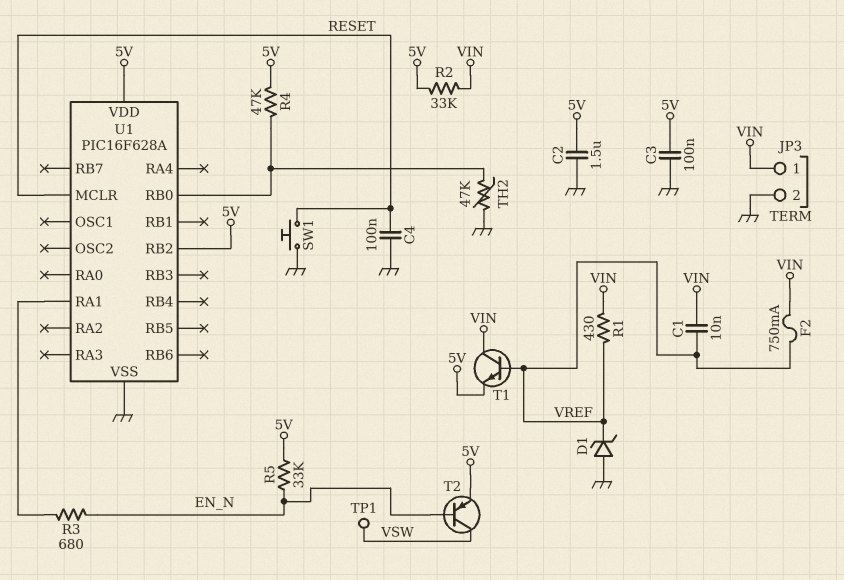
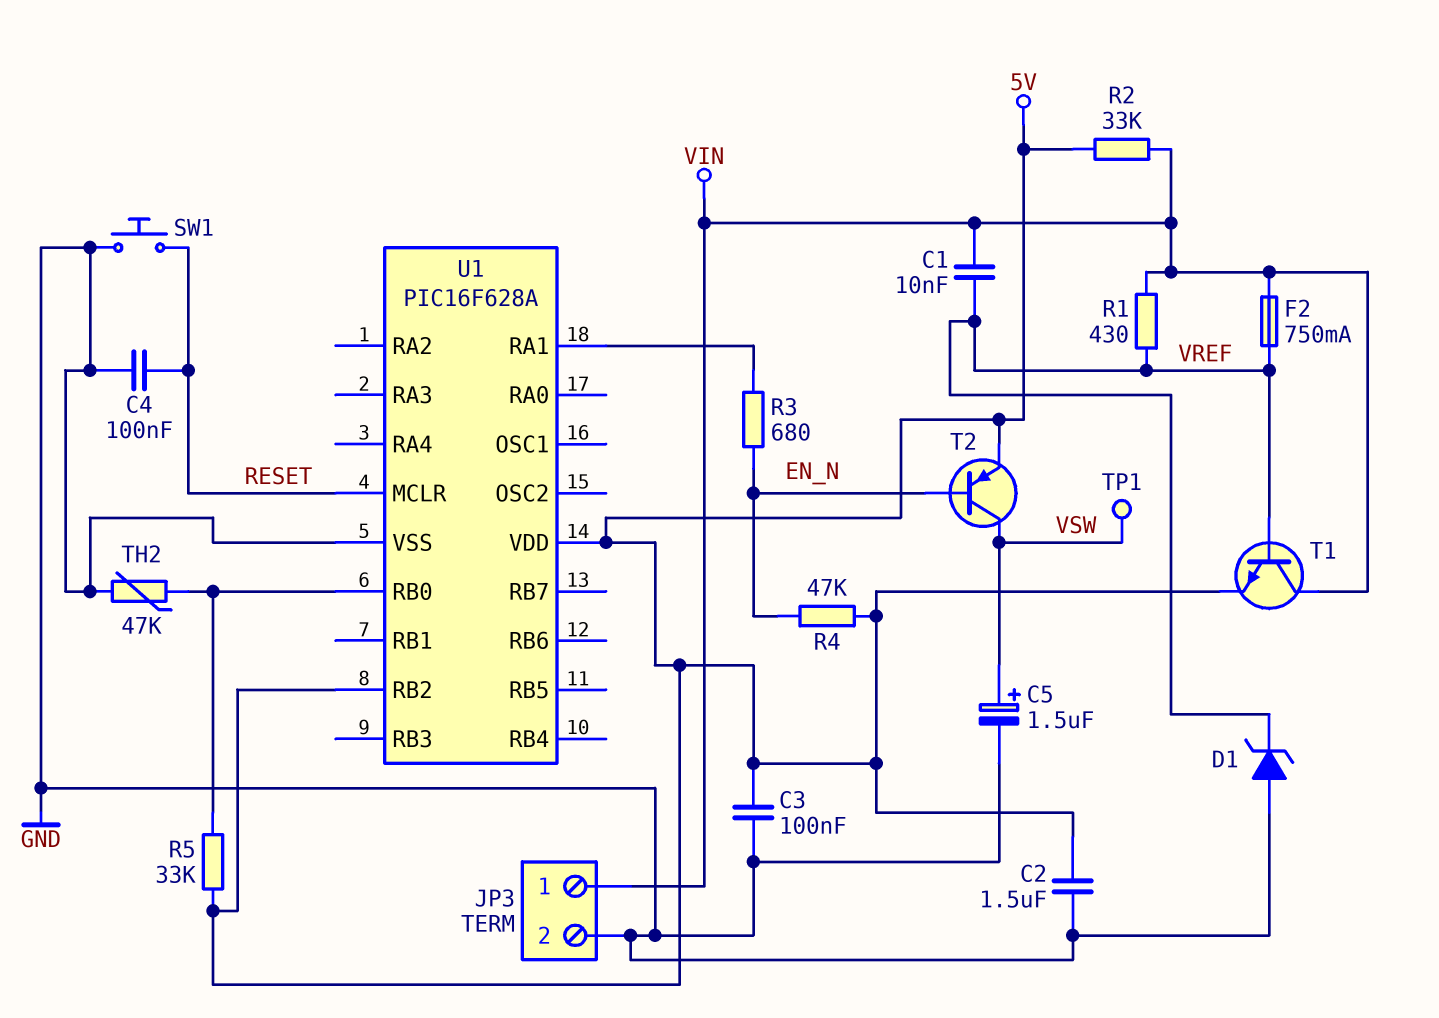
C5: none -> 1.5uF (plus VSW, minus GND)
R4: 47k (5V, U1/RB0) -> 47k (5V, EN_N)
R5: 33k (5V, EN_N) -> 33k (5V, U1/RB0)

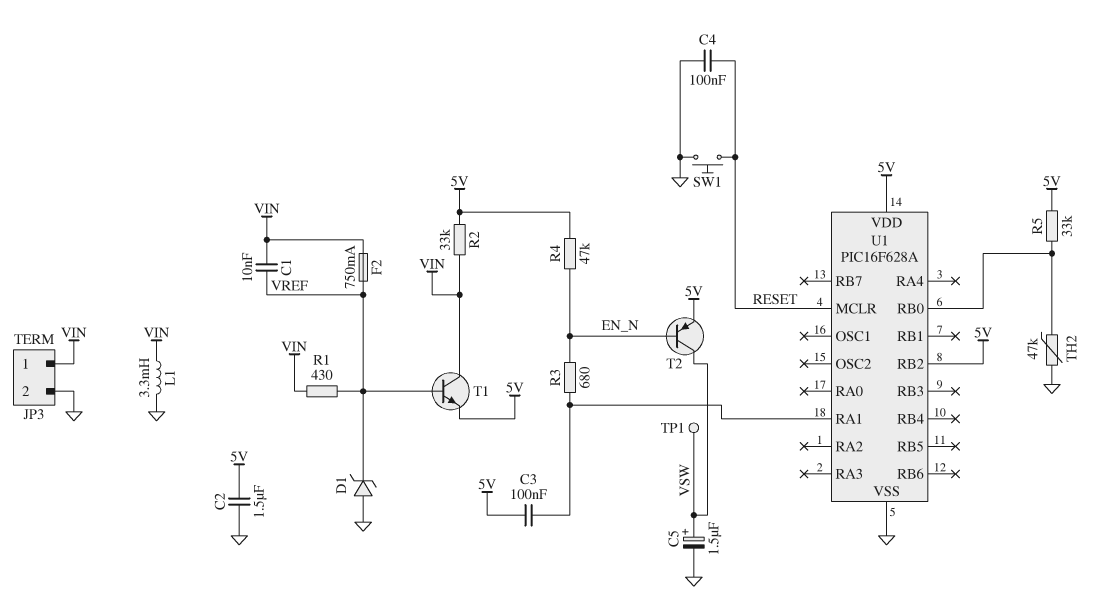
C3: 100nF (5V, GND) -> 100nF (5V, U1/RA1)
L1: none -> 3.3mH (GND, VIN)

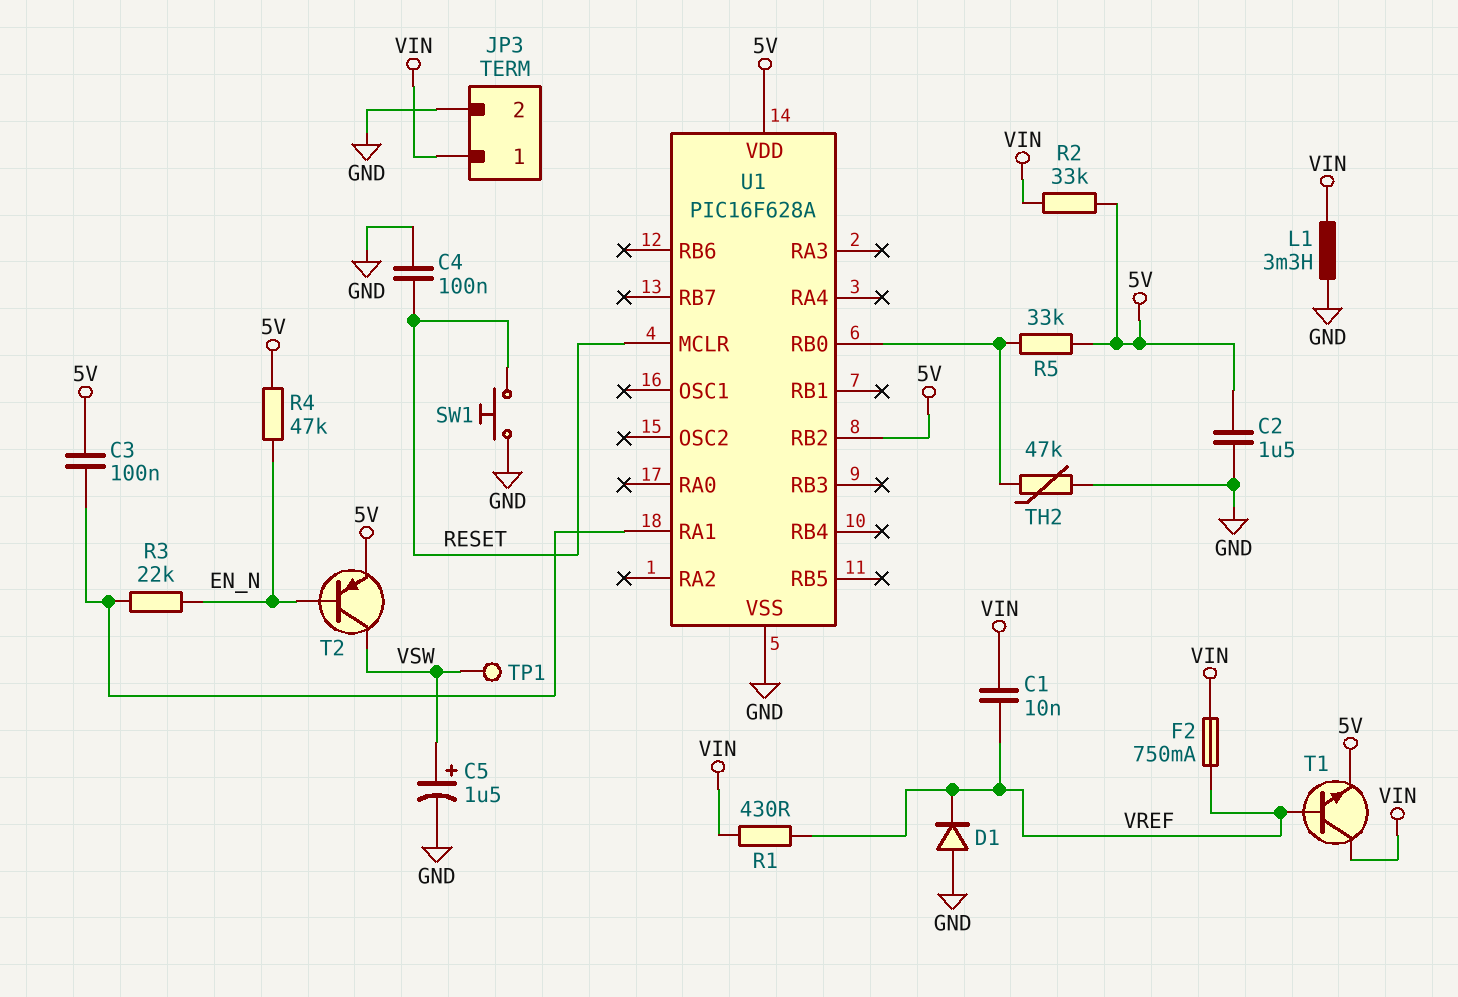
D1: zener (A GND, K VREF) -> diode (A GND, K VREF)
R3: 680 (EN_N, U1/RA1) -> 22k (EN_N, U1/RA1)

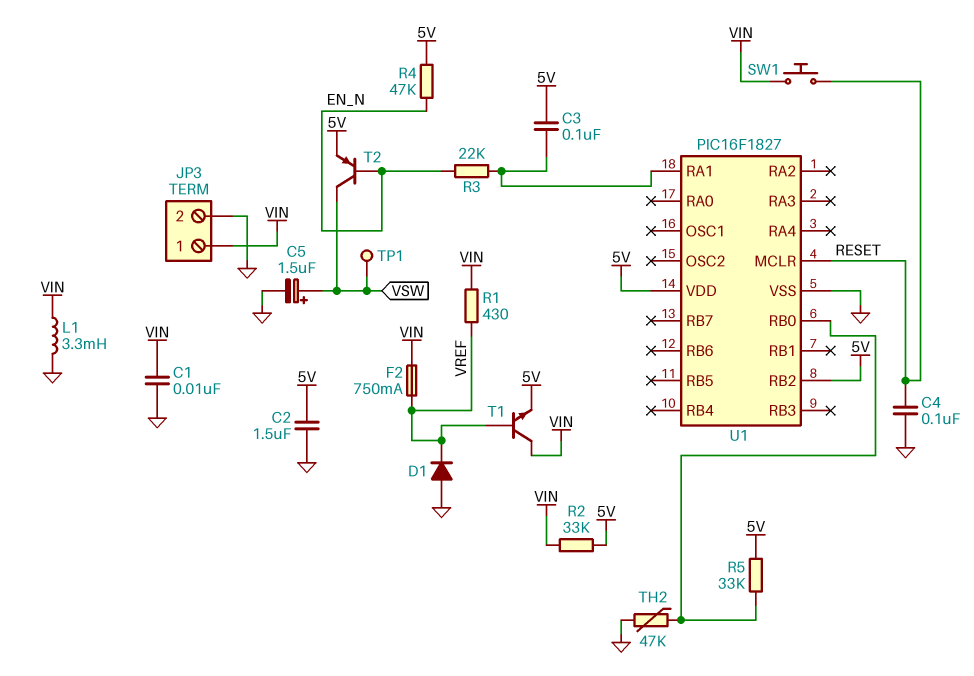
C1: 10nF (VIN, VREF) -> 10nF (GND, VIN)
SW1: button (GND, RESET) -> button (RESET, VIN)
U1: PIC16F628A -> PIC16F1827

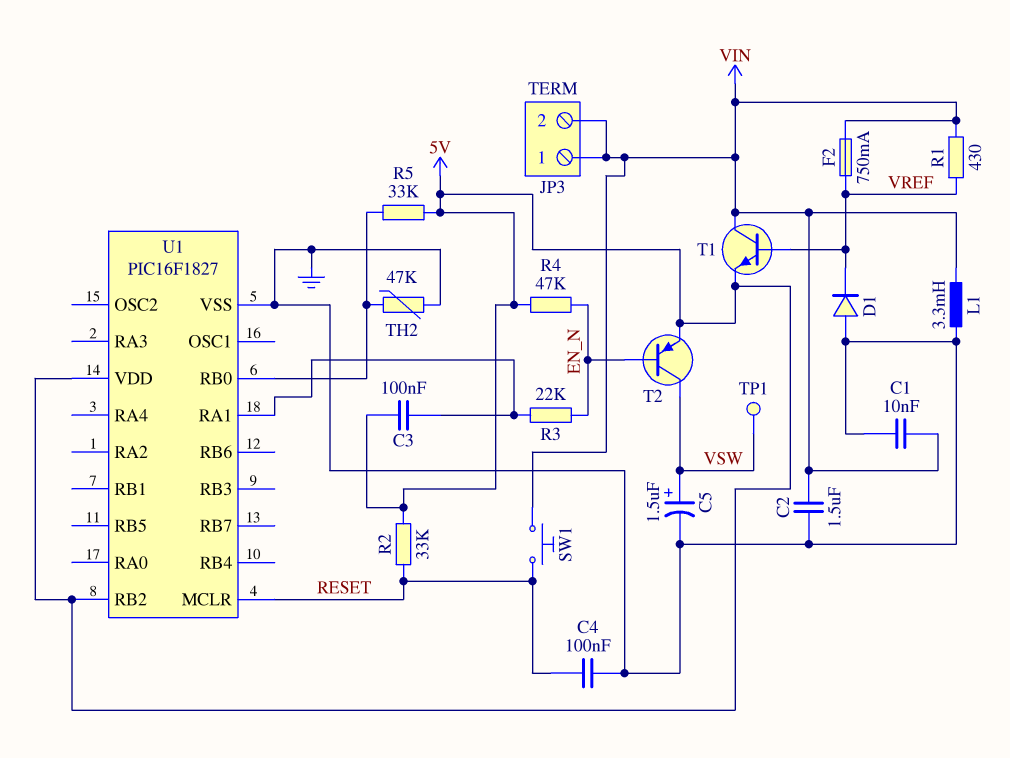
C2: 1.5uF (5V, GND) -> 1.5uF (GND, VIN)
JP3 pin 2: GND -> VIN
R2: 33k (5V, VIN) -> 33k (5V, RESET)

